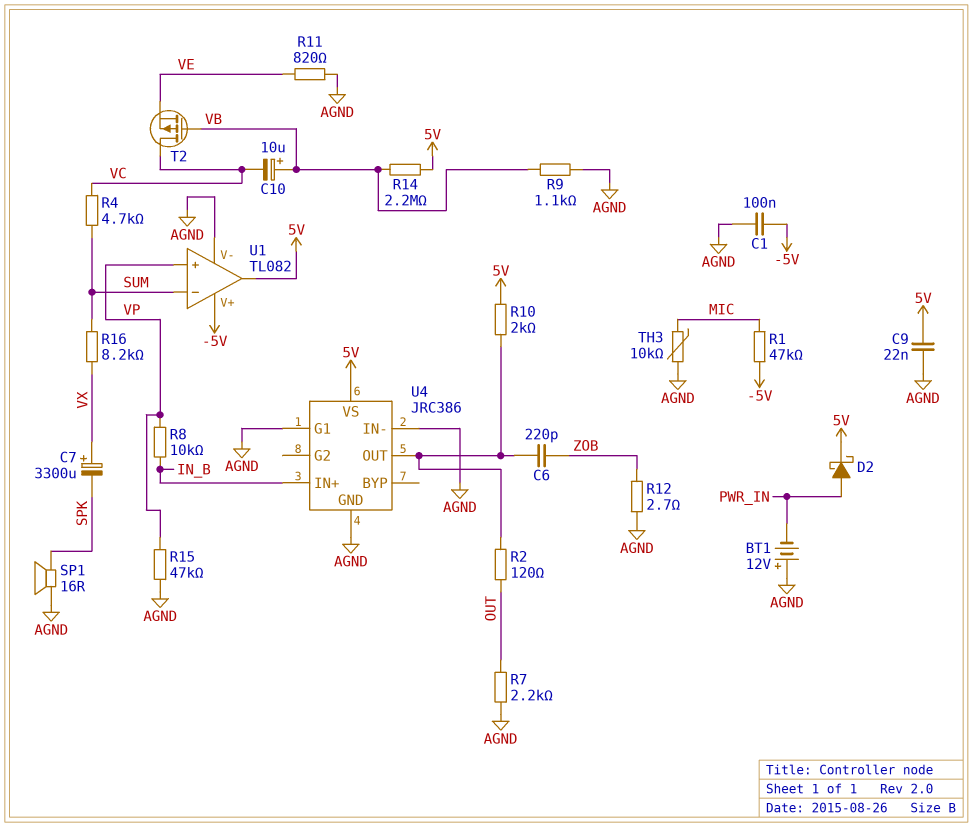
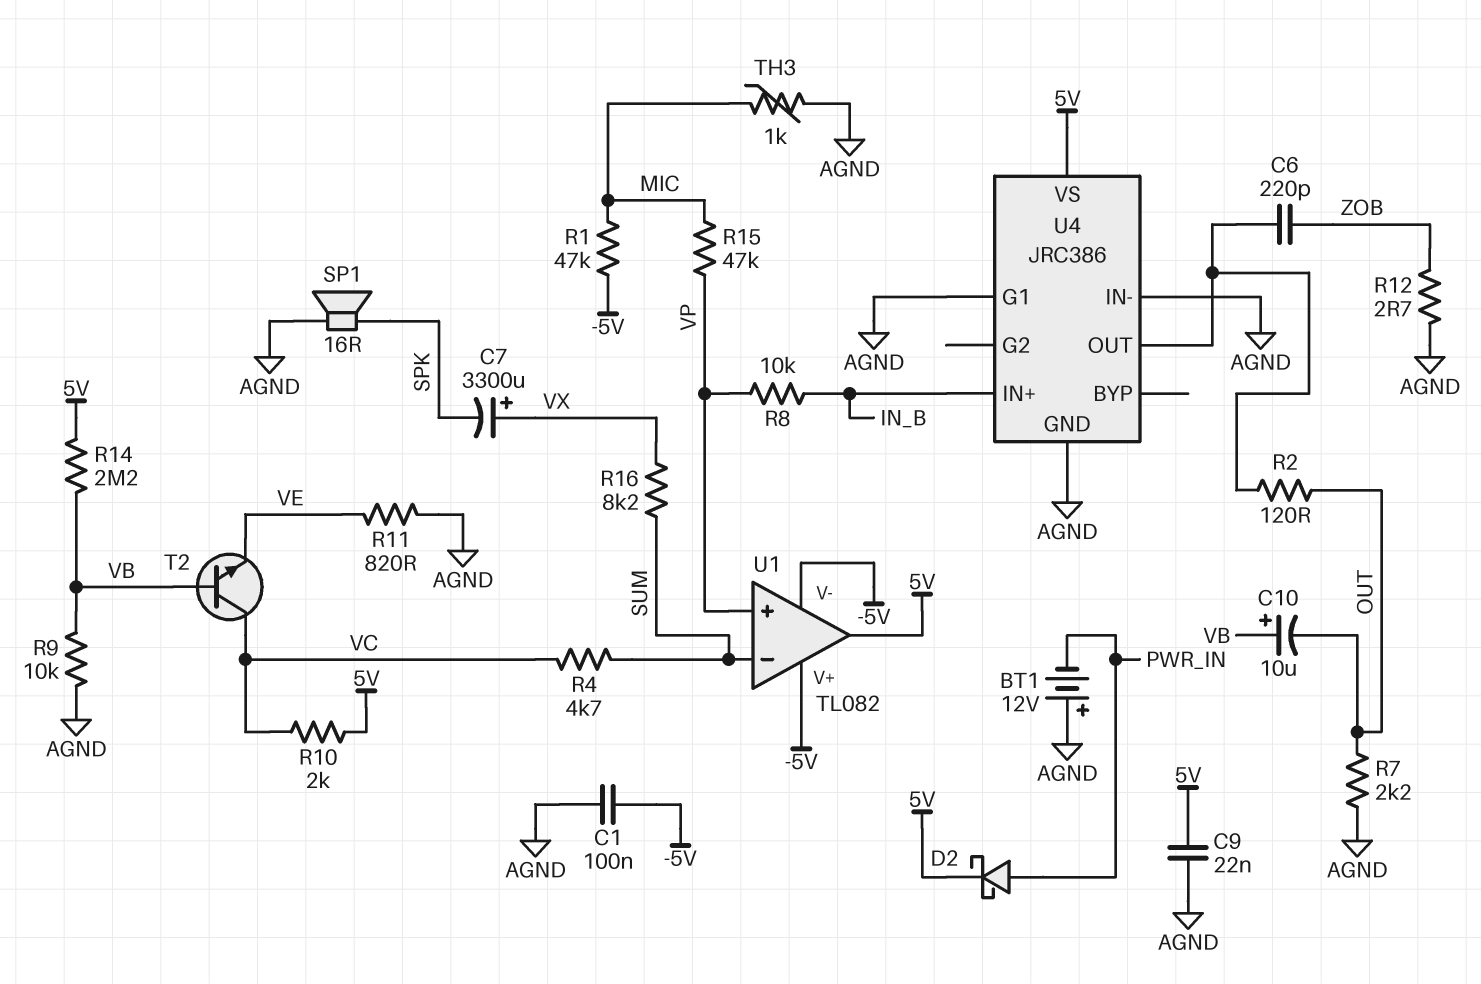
C10: 10uF (plus VB, minus VC) -> 10uF (plus VB, minus OUT)
R9: 1.1k (AGND, VB) -> 10k (AGND, VB)
R10: 2k (5V, U4/OUT) -> 2k (5V, VC)
R15: 47k (AGND, VP) -> 47k (MIC, VP)
T2: PMOS (G VB, D VC, S VE) -> NPN (B VB, C VC, E VE)
TH3: 10k (AGND, MIC) -> 1k (AGND, MIC)
U1 pin V-: AGND -> -5V

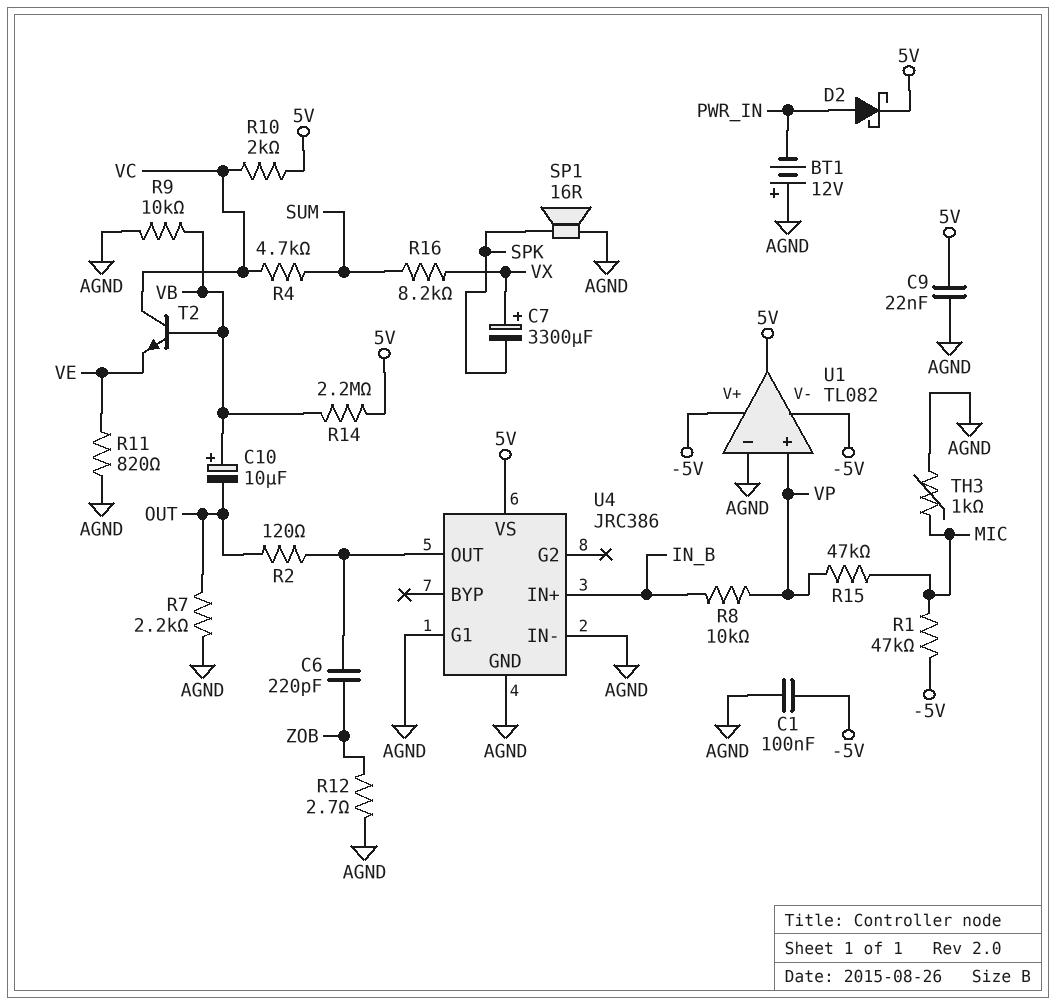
U1 pin in-: SUM -> AGND

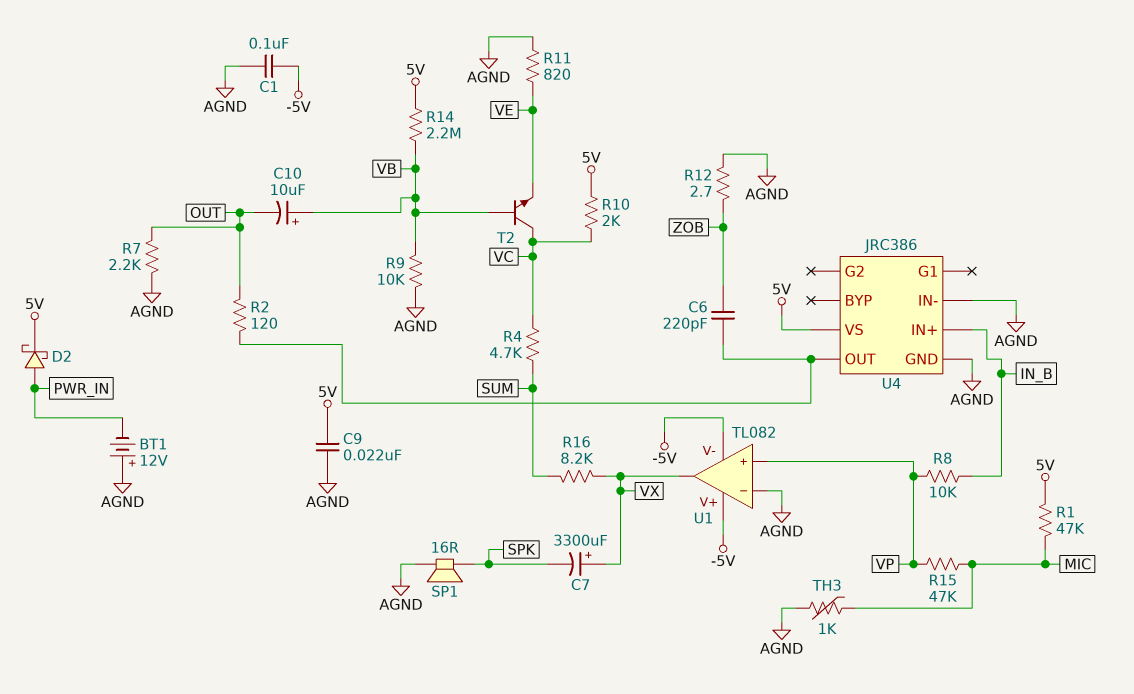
R1: 47k (-5V, MIC) -> 47k (5V, MIC)
U1 pin out: 5V -> VX
U4 pin G1: AGND -> none

